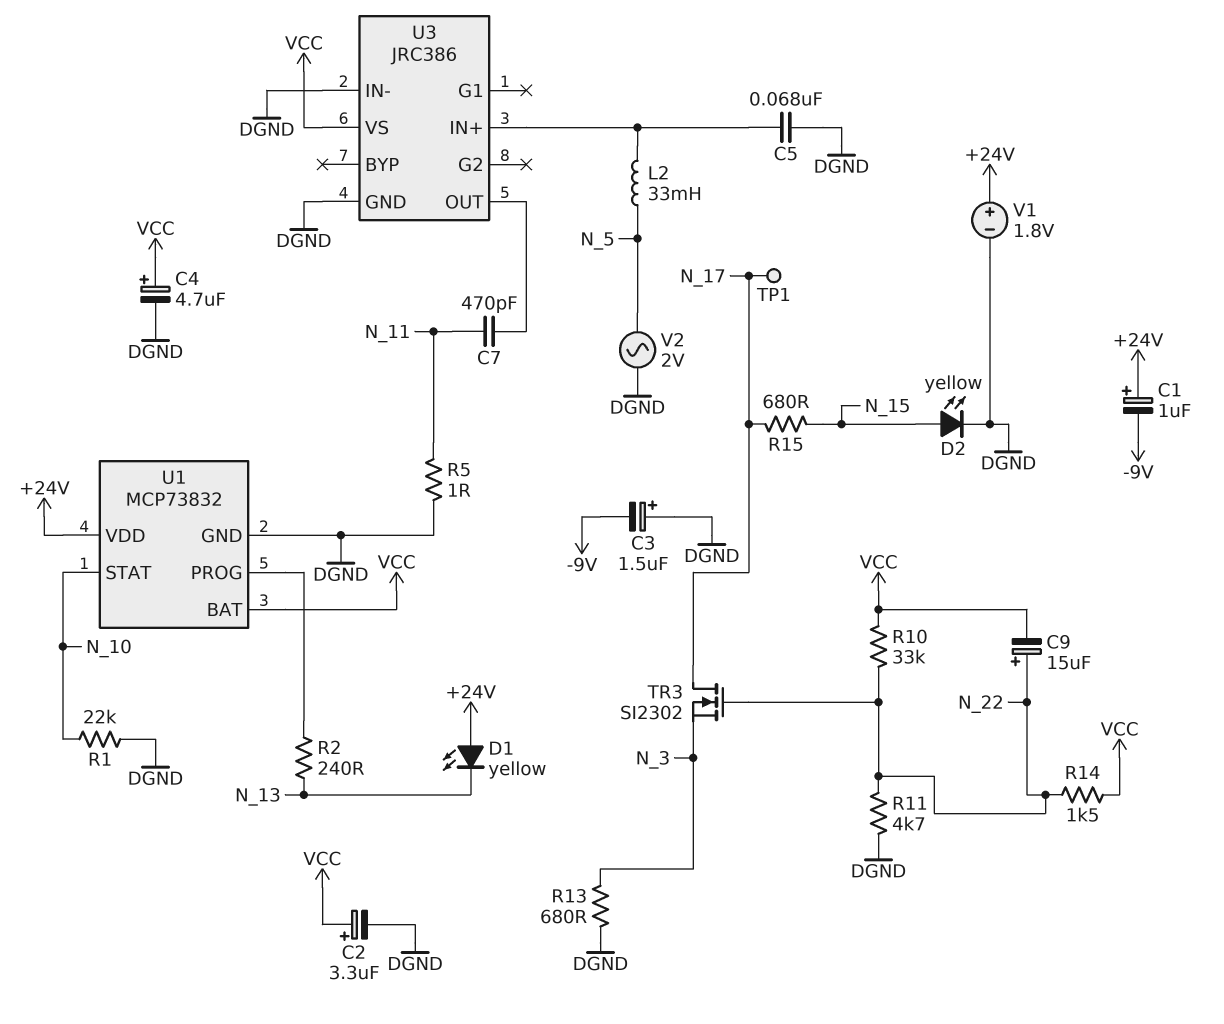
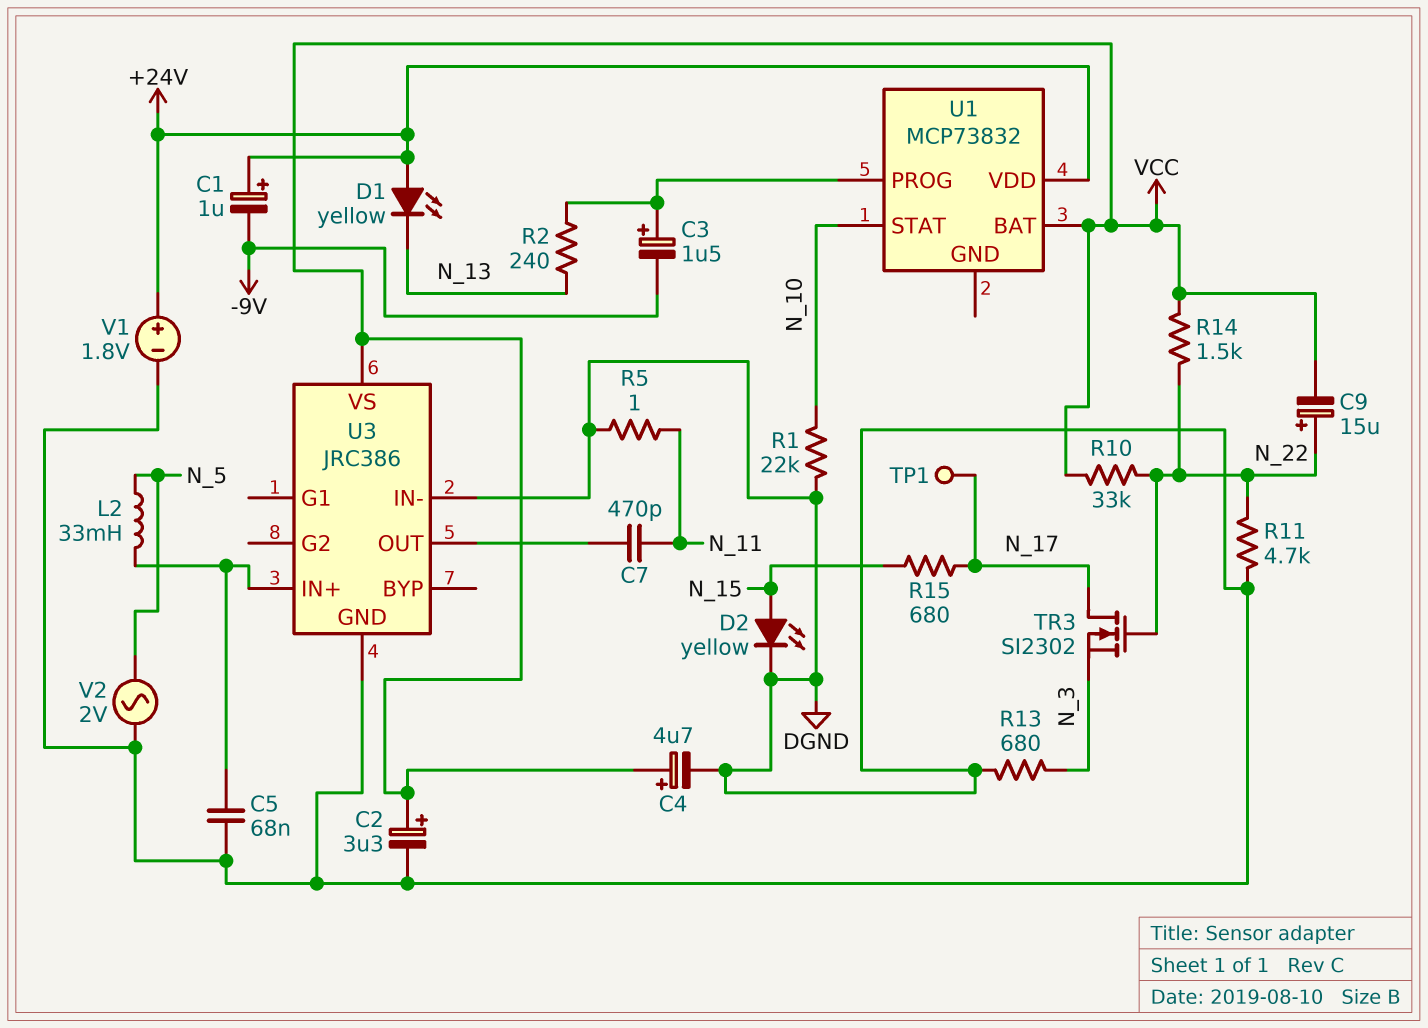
C3: 1.5uF (plus DGND, minus -9V) -> 1.5uF (plus U1/PROG, minus -9V)
U1 pin GND: DGND -> none

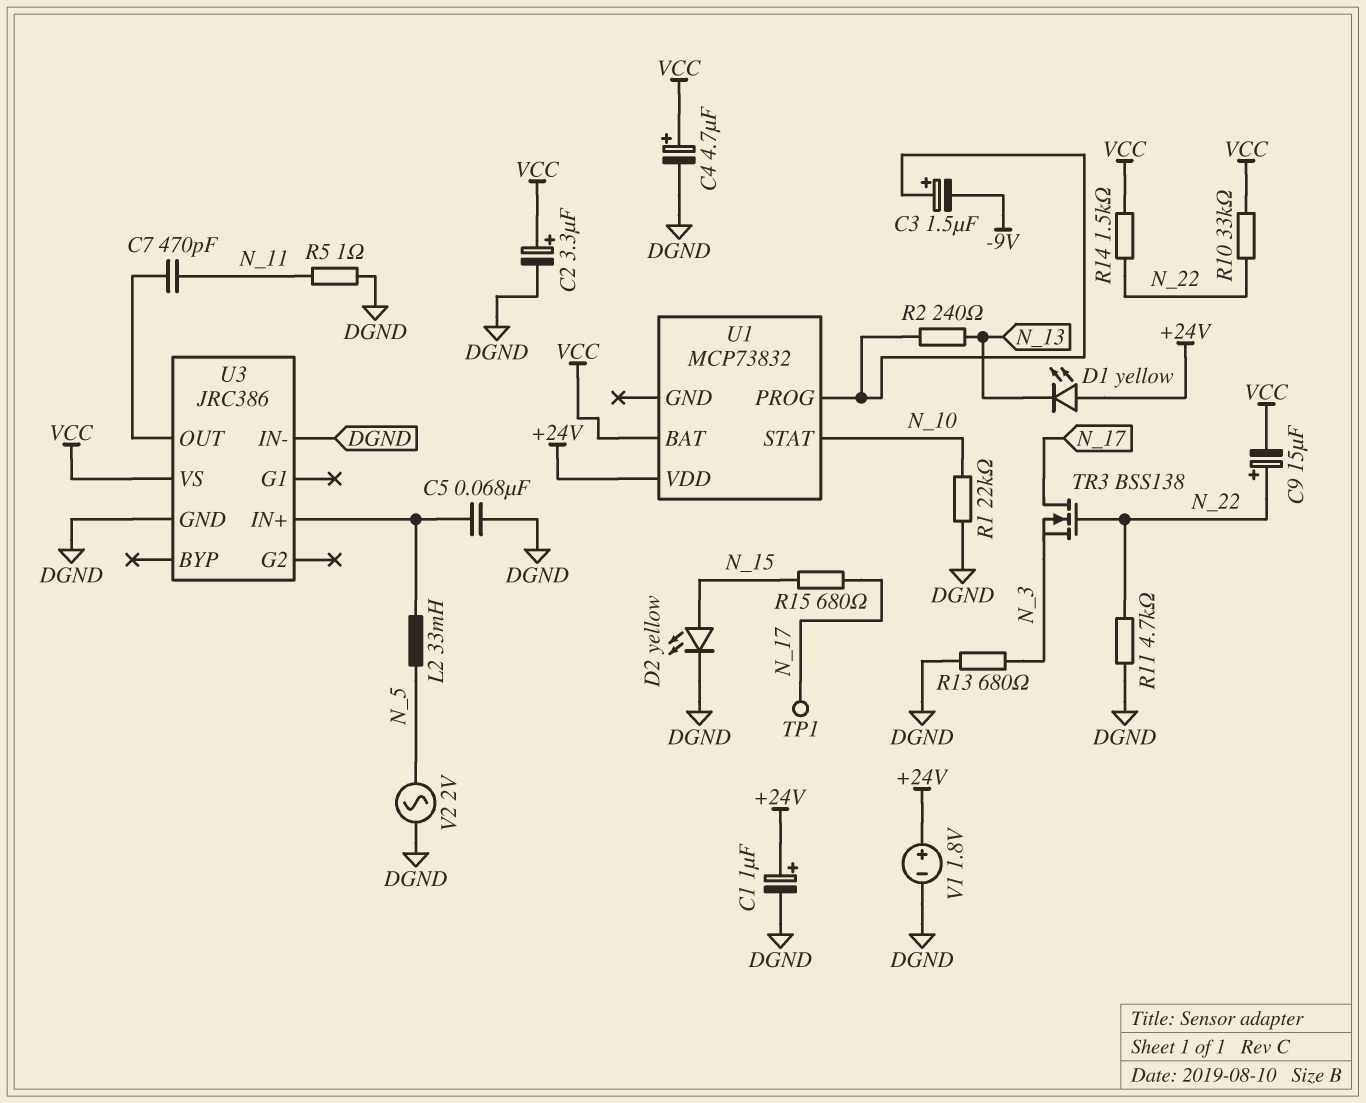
C1: 1uF (plus +24V, minus -9V) -> 1uF (plus +24V, minus DGND)
TR3: NMOS SI2302 (G N_22, D N_17, S N_3) -> NMOS BSS138 (G N_22, D N_17, S N_3)

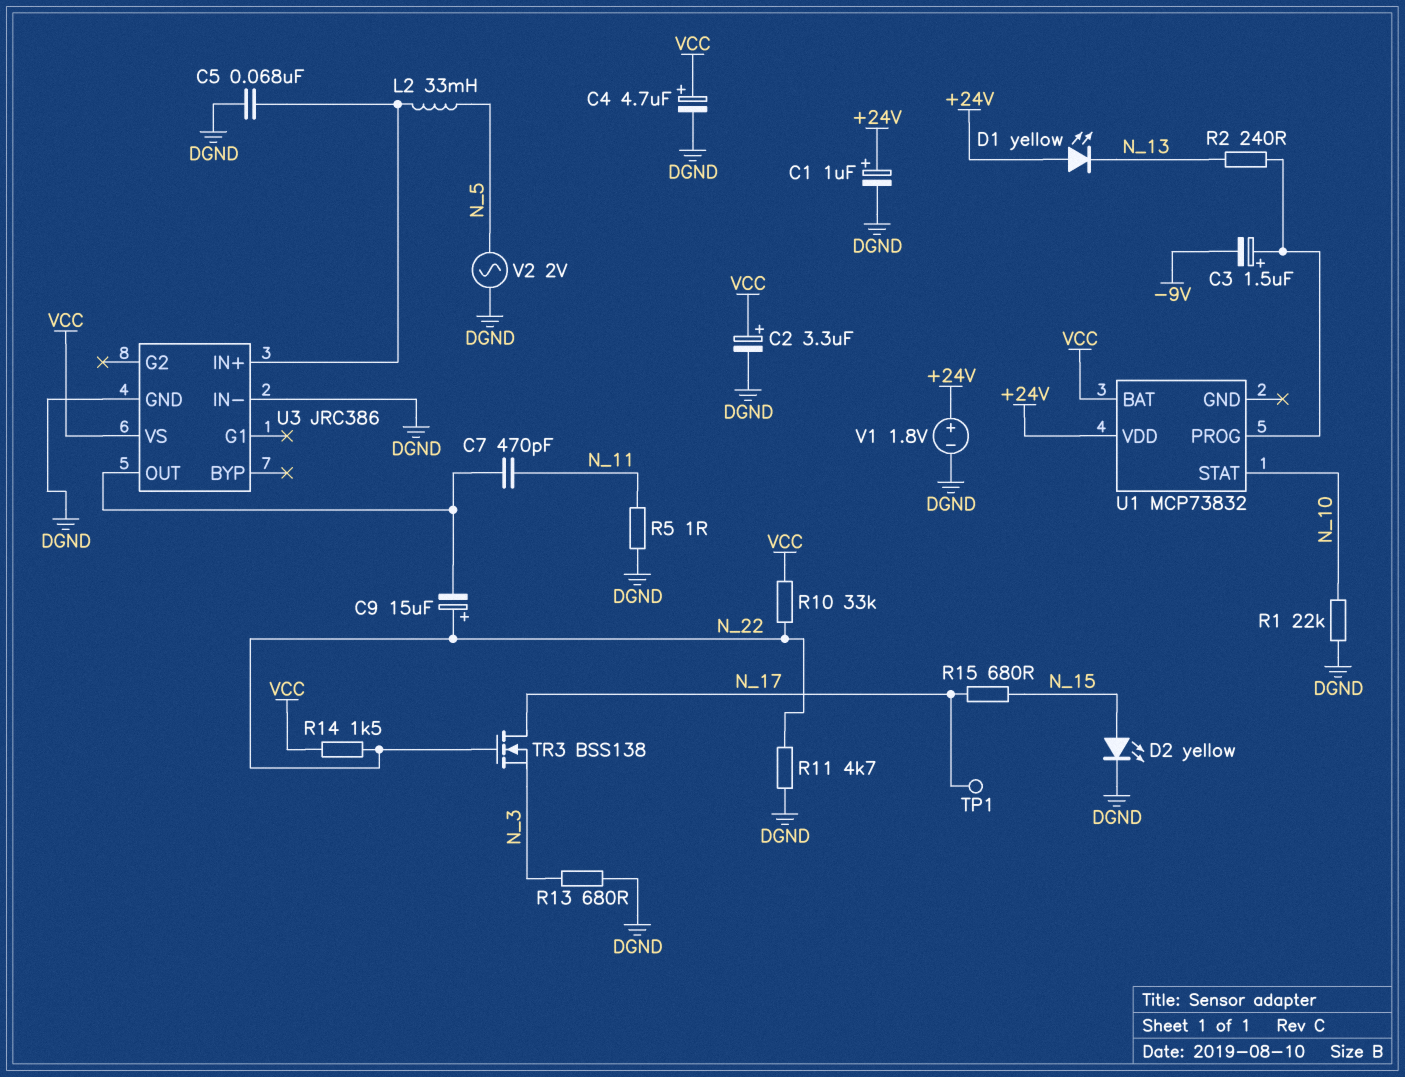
C9: 15uF (plus N_22, minus VCC) -> 15uF (plus N_22, minus U3/OUT)

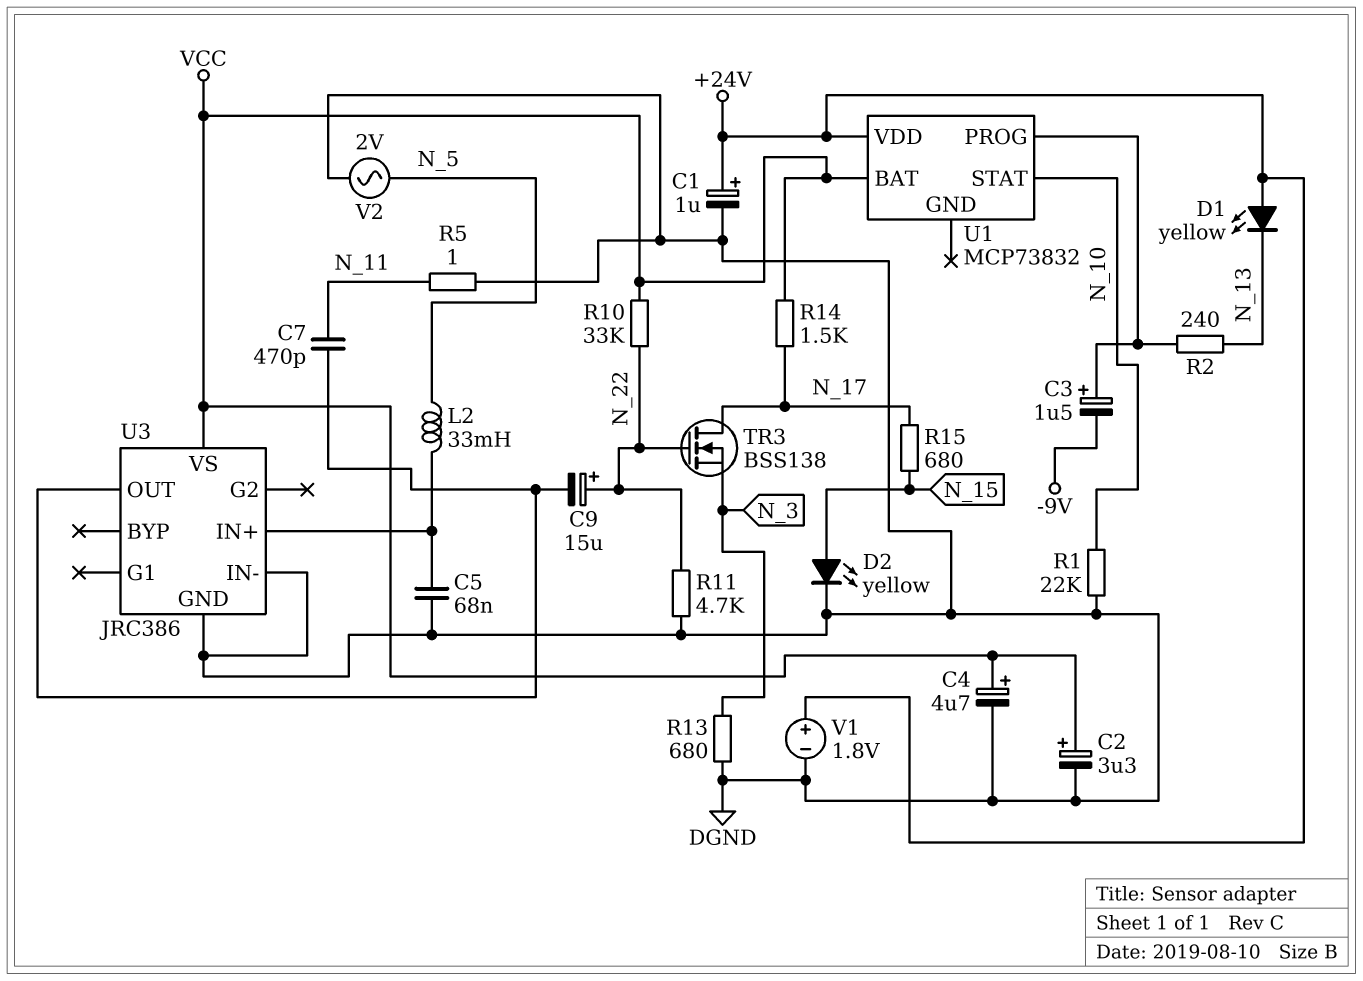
R14: 1.5k (N_22, VCC) -> 1.5k (N_17, VCC)
TP1: test point (N_17) -> none

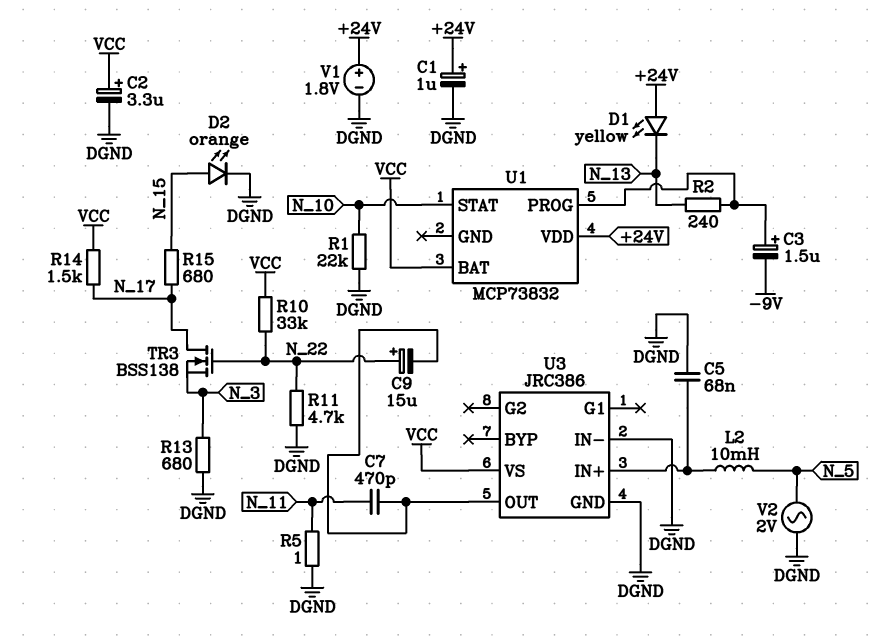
C4: 4.7uF (plus VCC, minus DGND) -> none
D2: LED yellow (A N_15, K DGND) -> LED orange (A N_15, K DGND)
L2: 33mH (N_5, U3/IN+) -> 10mH (N_5, U3/IN+)

